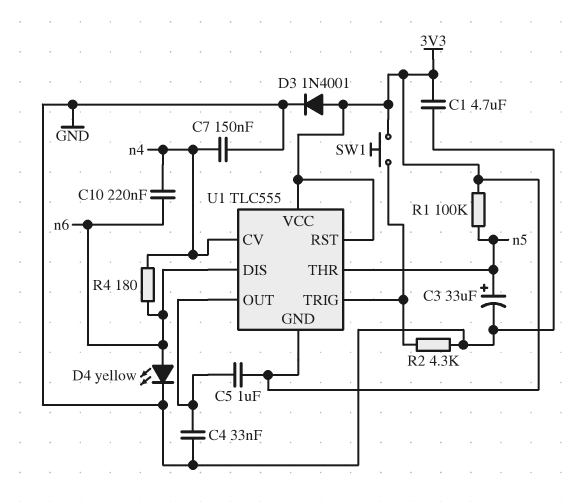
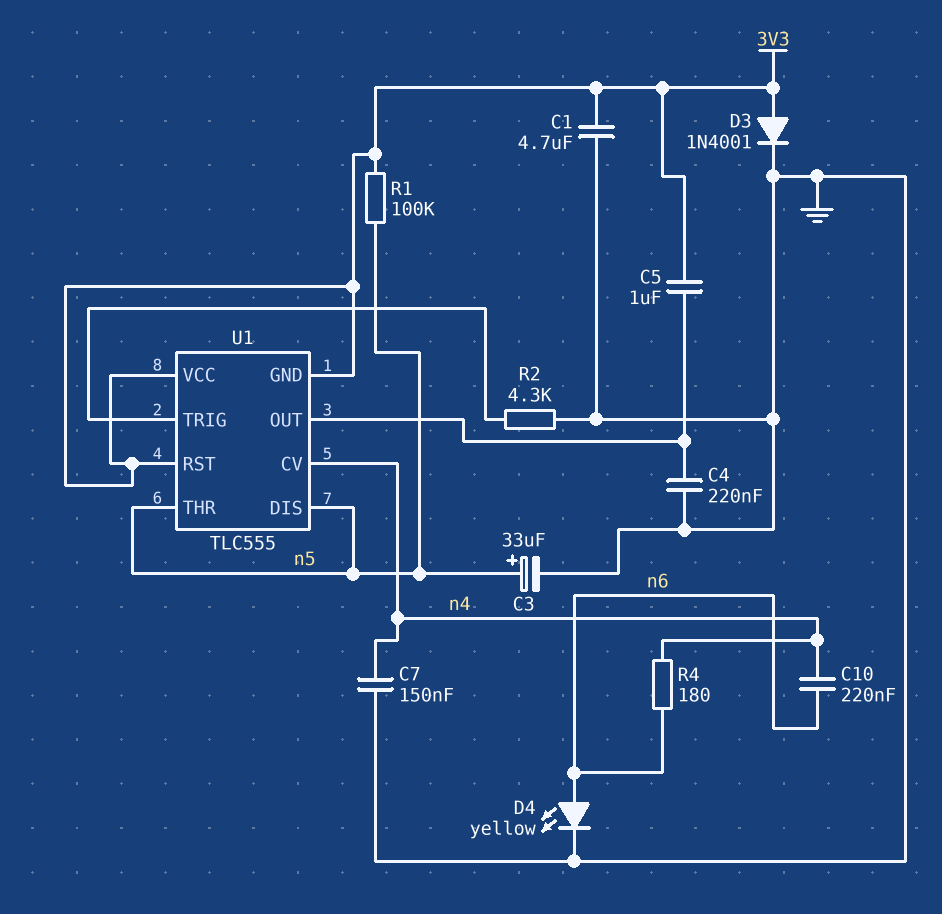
C4: 33nF (GND, U1/OUT) -> 220nF (GND, U1/OUT)
SW1: button (3V3, U1/TRIG) -> none
U1 pin DIS: n6 -> n5

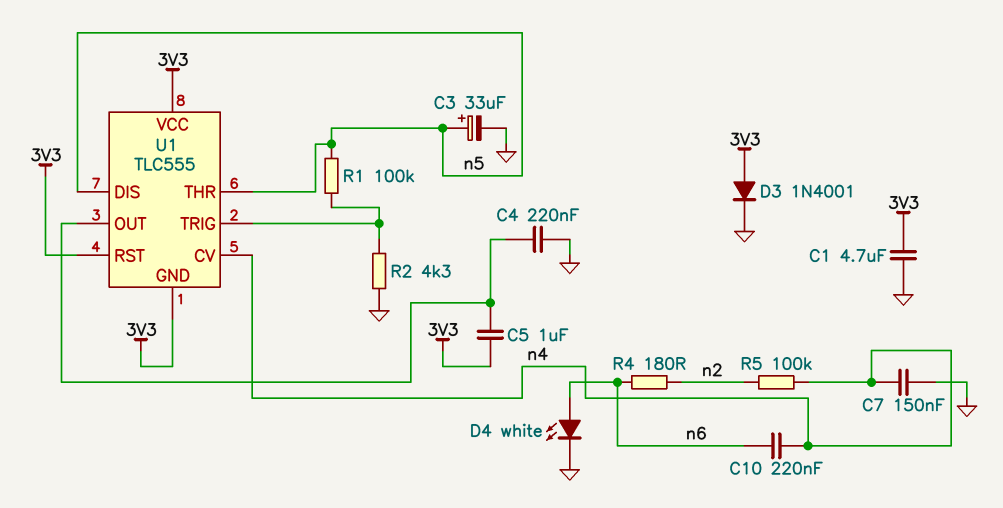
D4: LED yellow (A n6, K GND) -> LED white (A n6, K GND)
R1: 100k (3V3, n5) -> 100k (U1/TRIG, n5)
R4: 180 (n4, n6) -> 180 (n2, n6)
R5: none -> 100k (n2, n4)

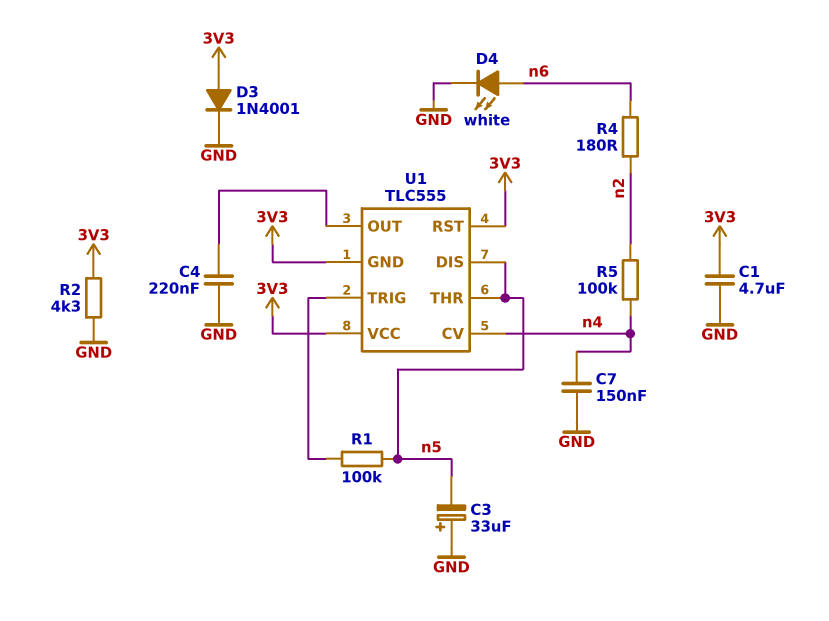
C3: 33uF (plus n5, minus GND) -> 33uF (plus GND, minus n5)
C5: 1uF (3V3, U1/OUT) -> none
C10: 220nF (n4, n6) -> none
R2: 4.3k (GND, U1/TRIG) -> 4.3k (3V3, GND)

